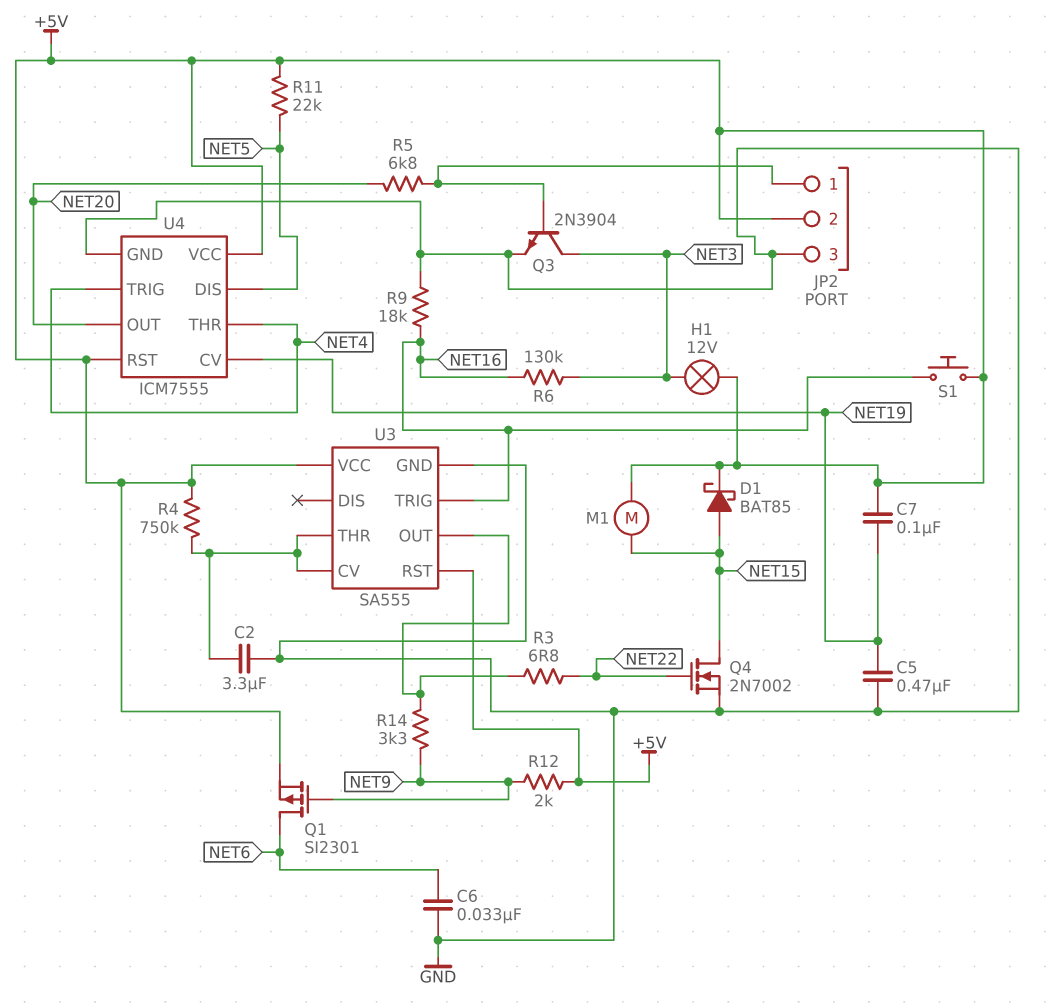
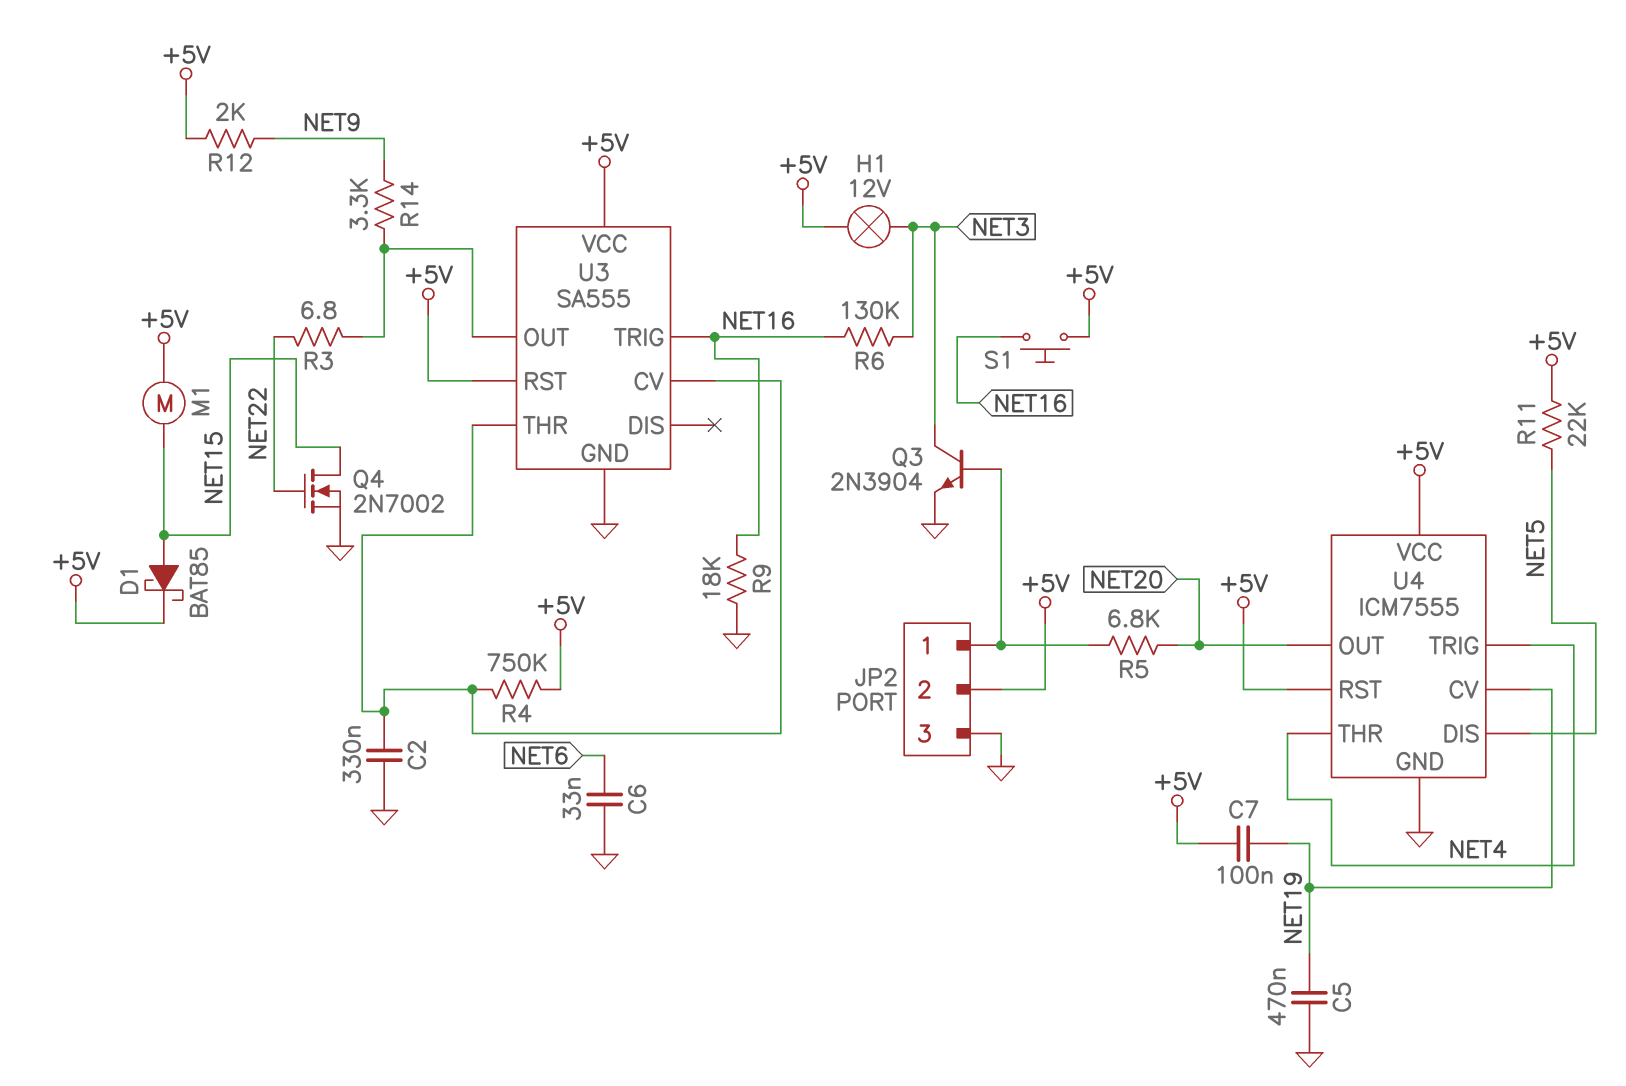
C2: 3.3uF (GND, U3/CV) -> 330nF (GND, U3/CV)
Q1: PMOS SI2301 (G NET9, D NET6, S +5V) -> none

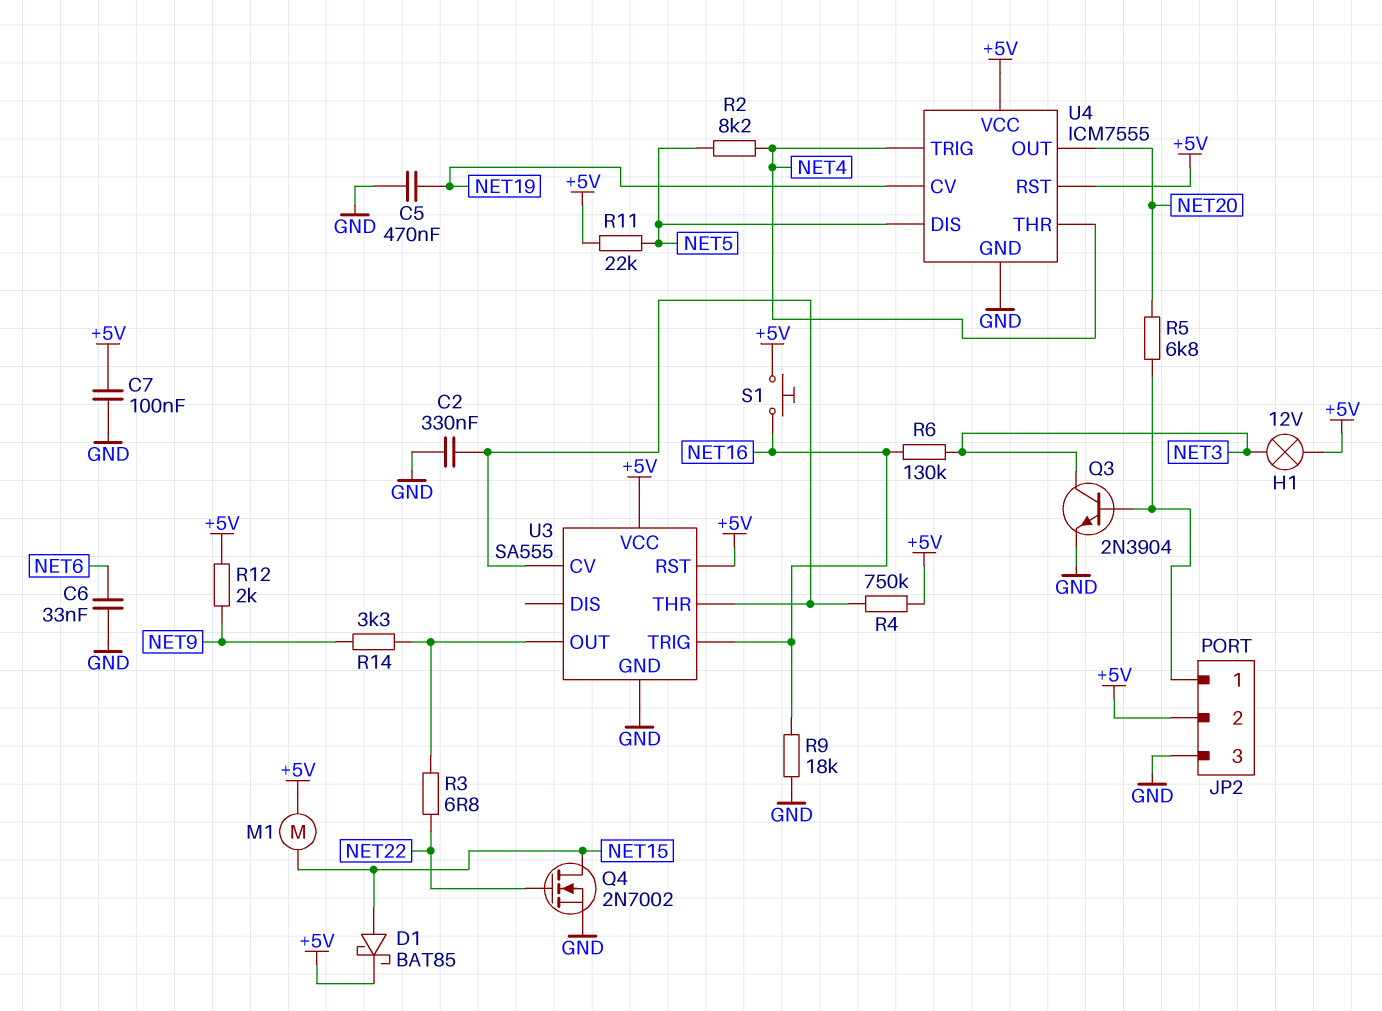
C7: 100nF (+5V, NET19) -> 100nF (+5V, GND)
R2: none -> 8.2k (NET4, NET5)

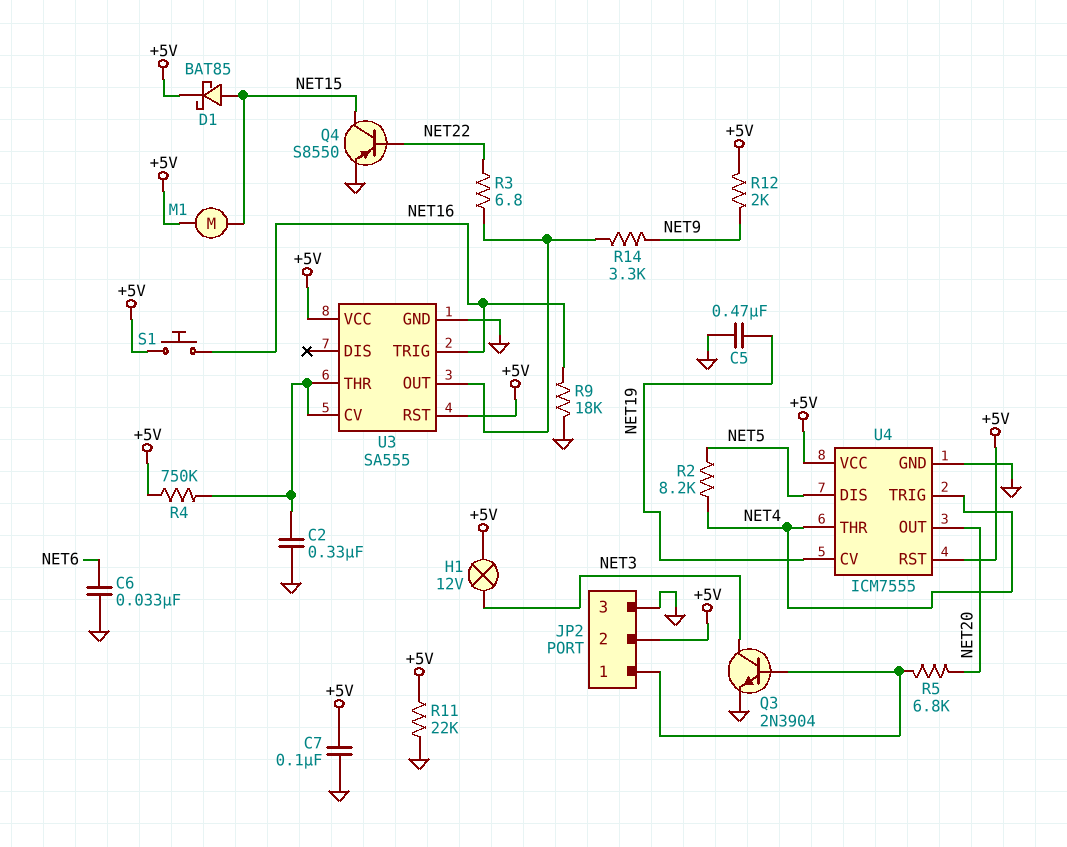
Q4: NMOS 2N7002 (G NET22, D NET15, S GND) -> PNP S8550 (B NET22, C NET15, E GND)
R6: 130k (NET3, NET16) -> none
R11: 22k (+5V, NET5) -> 22k (+5V, GND)

